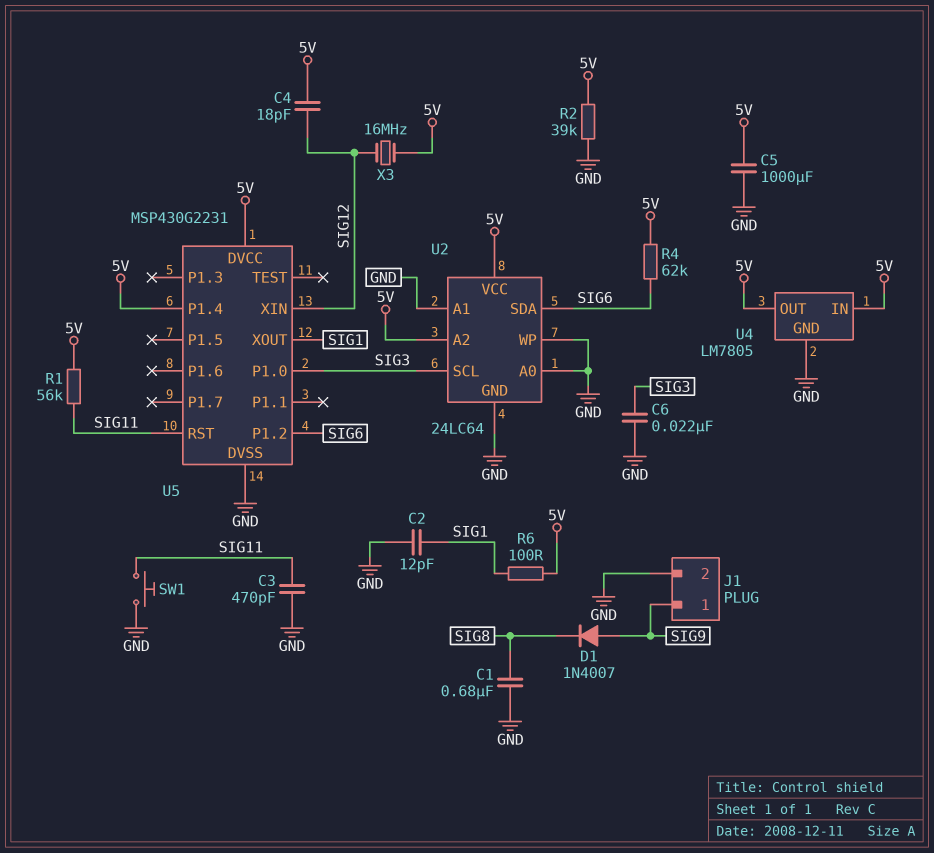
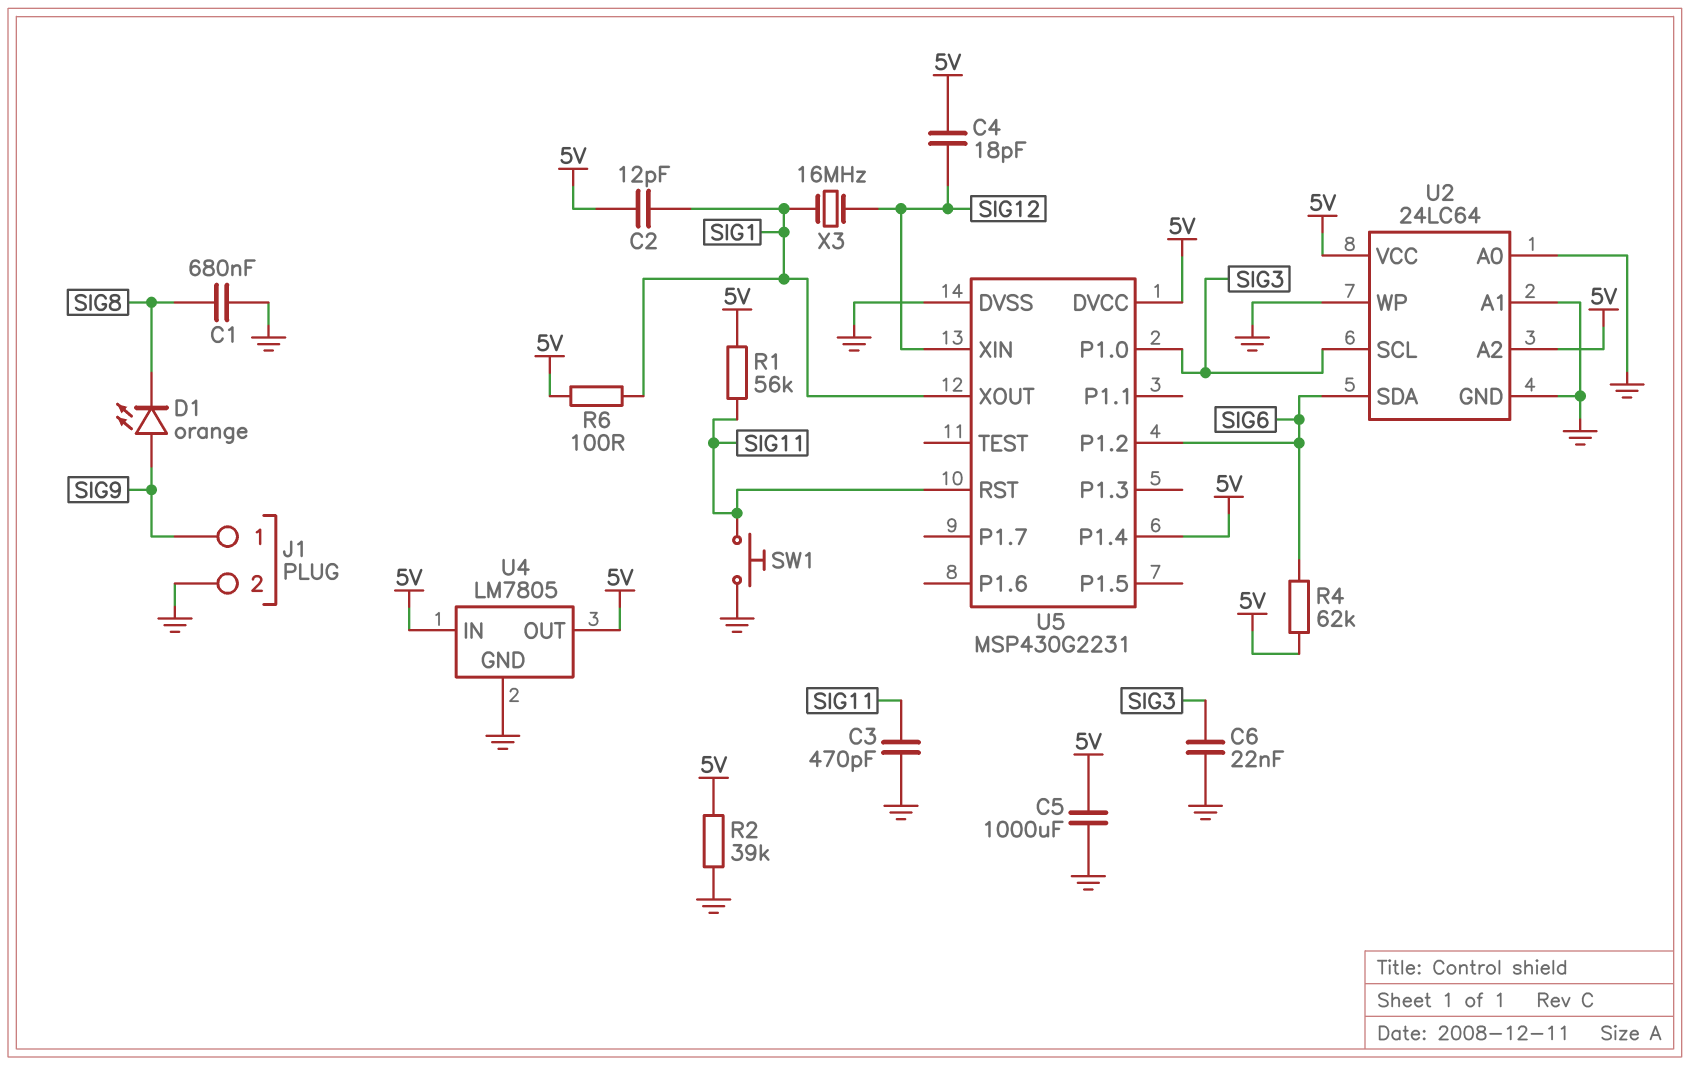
C2: 12pF (GND, SIG1) -> 12pF (5V, SIG1)
D1: diode 1N4007 (A SIG9, K SIG8) -> LED orange (A SIG9, K SIG8)
X3: 16MHz (5V, SIG12) -> 16MHz (SIG1, SIG12)

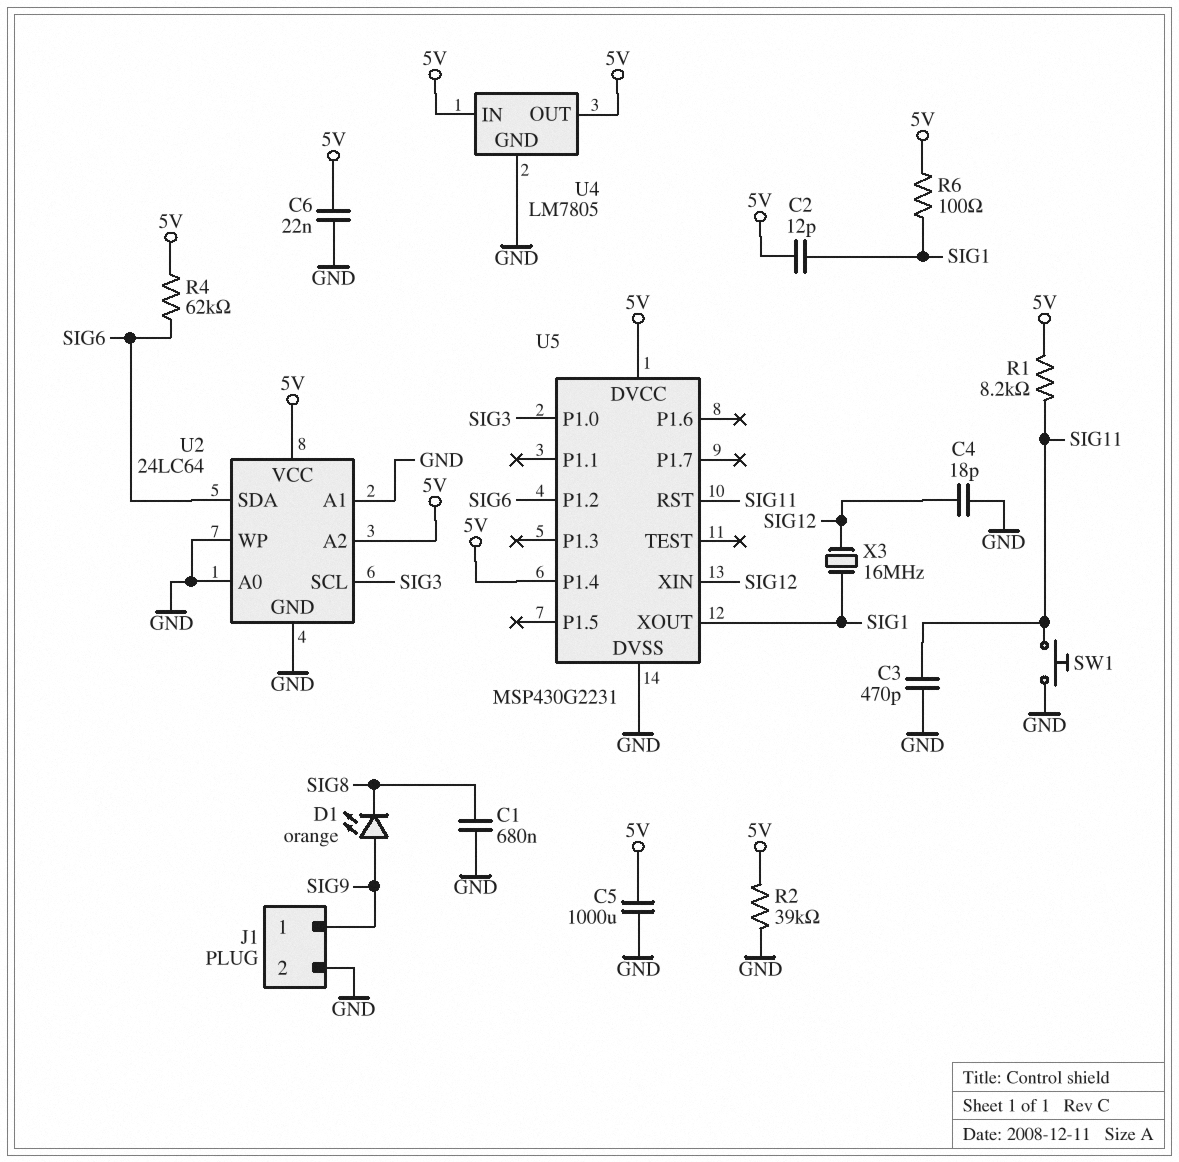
C4: 18pF (5V, SIG12) -> 18pF (GND, SIG12)
C6: 22nF (GND, SIG3) -> 22nF (5V, GND)
R1: 56k (5V, SIG11) -> 8.2k (5V, SIG11)

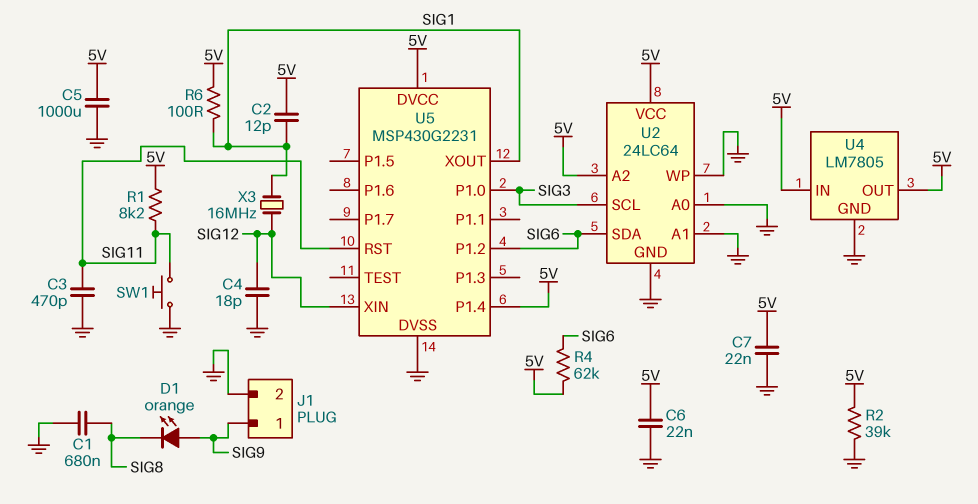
C7: none -> 22nF (5V, GND)

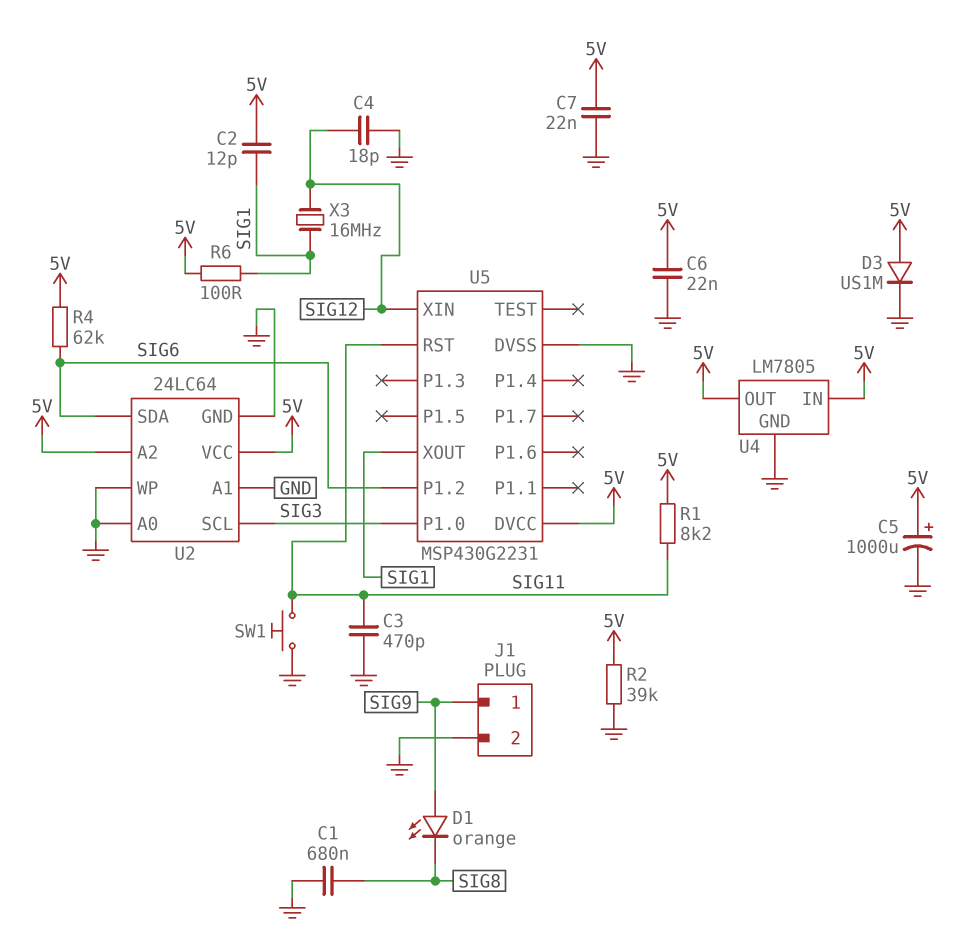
C5: 1000uF (5V, GND) -> 1000uF (plus 5V, minus GND)
D3: none -> diode US1M (A 5V, K GND)
U5 pin P1.4: 5V -> none

